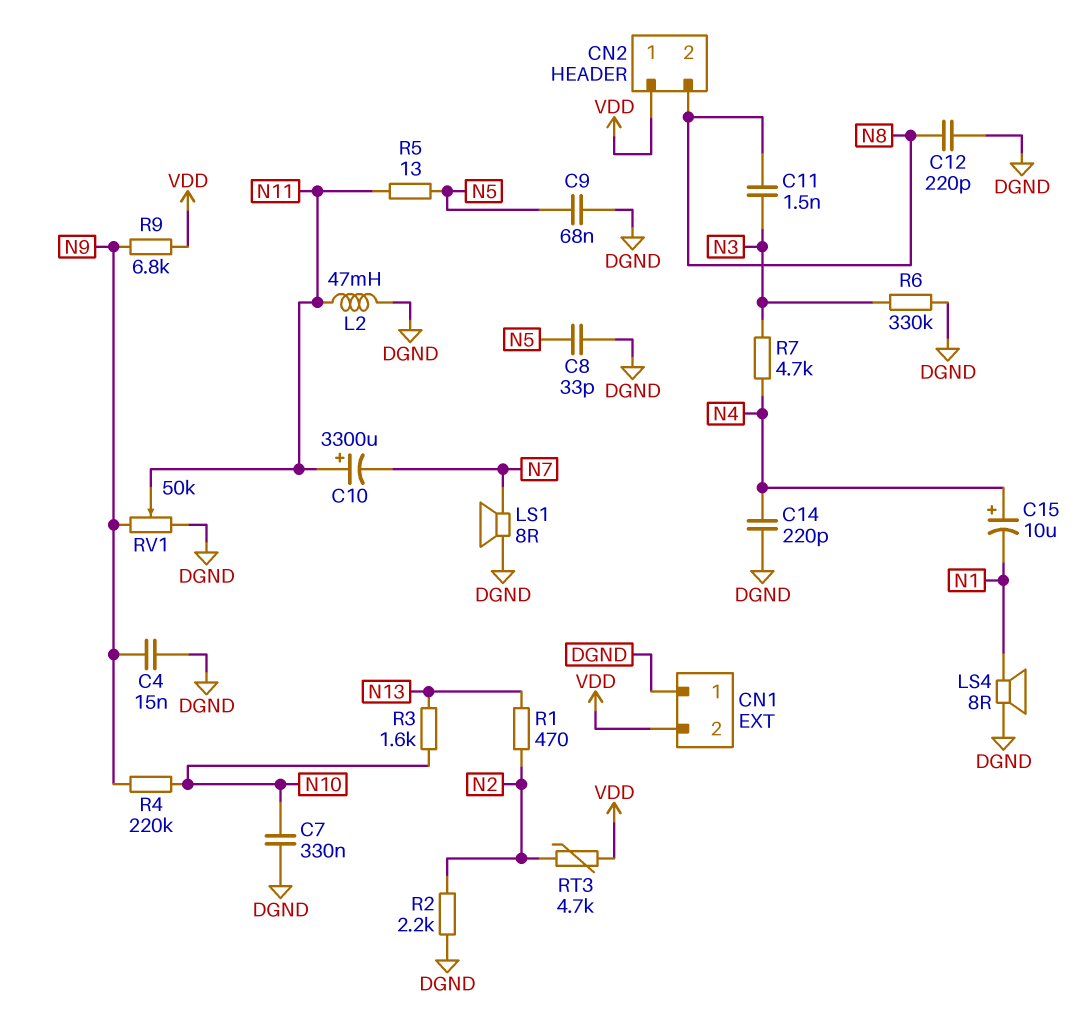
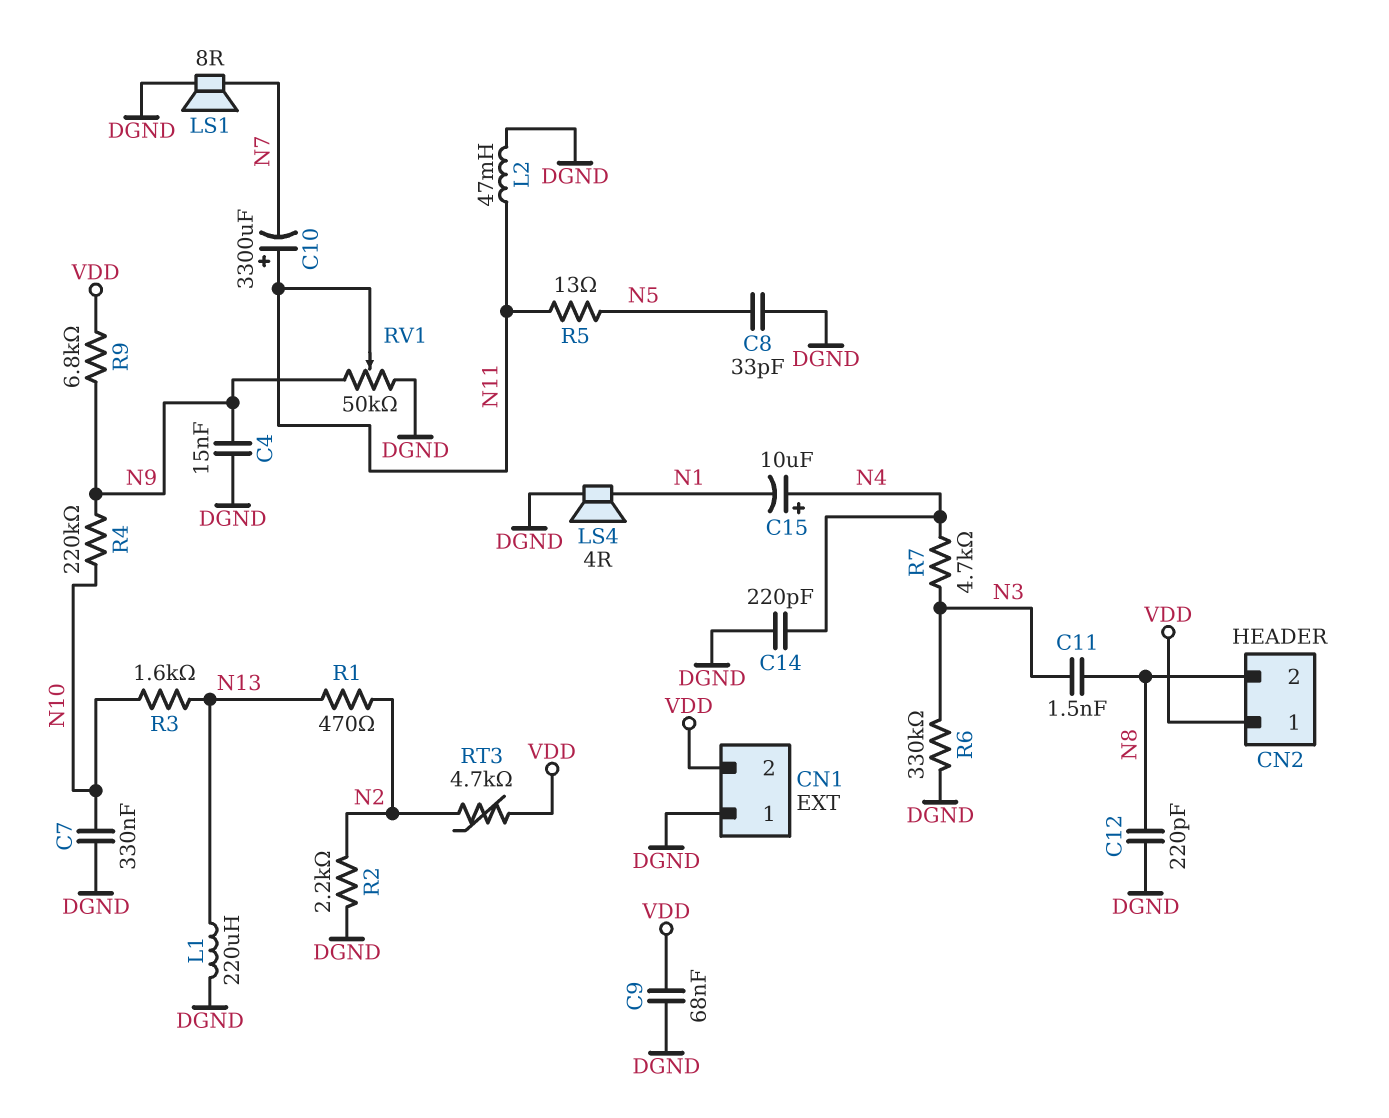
C9: 68nF (DGND, N5) -> 68nF (DGND, VDD)
L1: none -> 220uH (DGND, N13)
LS4: speaker 8R (DGND, N1) -> speaker 4R (DGND, N1)

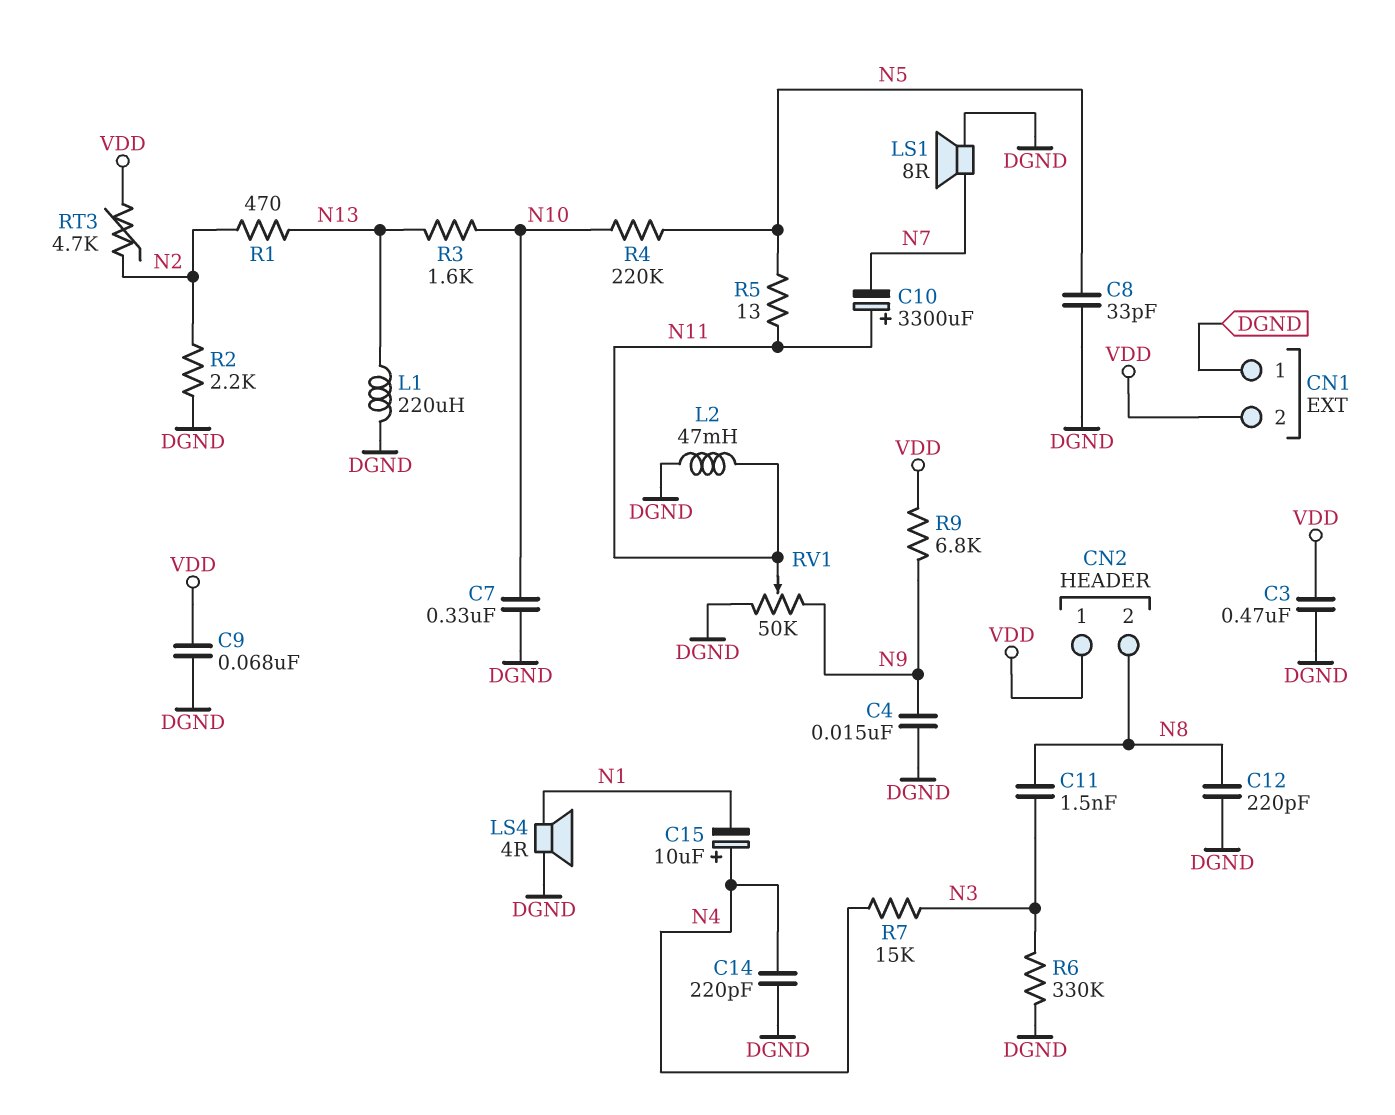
C3: none -> 470nF (DGND, VDD)
R4: 220k (N9, N10) -> 220k (N5, N10)
R7: 4.7k (N3, N4) -> 15k (N3, N4)

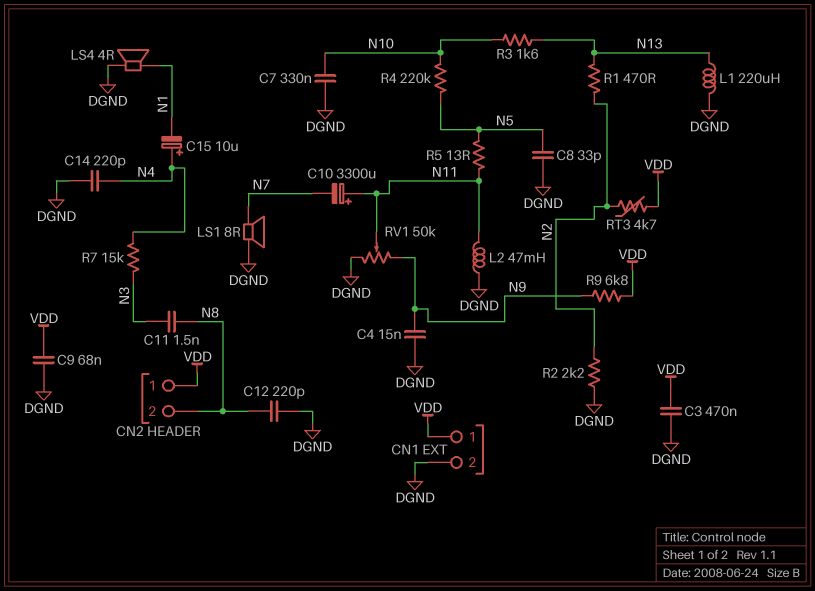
CN1 pin 1: DGND -> VDD
CN1 pin 2: VDD -> DGND
R6: 330k (DGND, N3) -> none

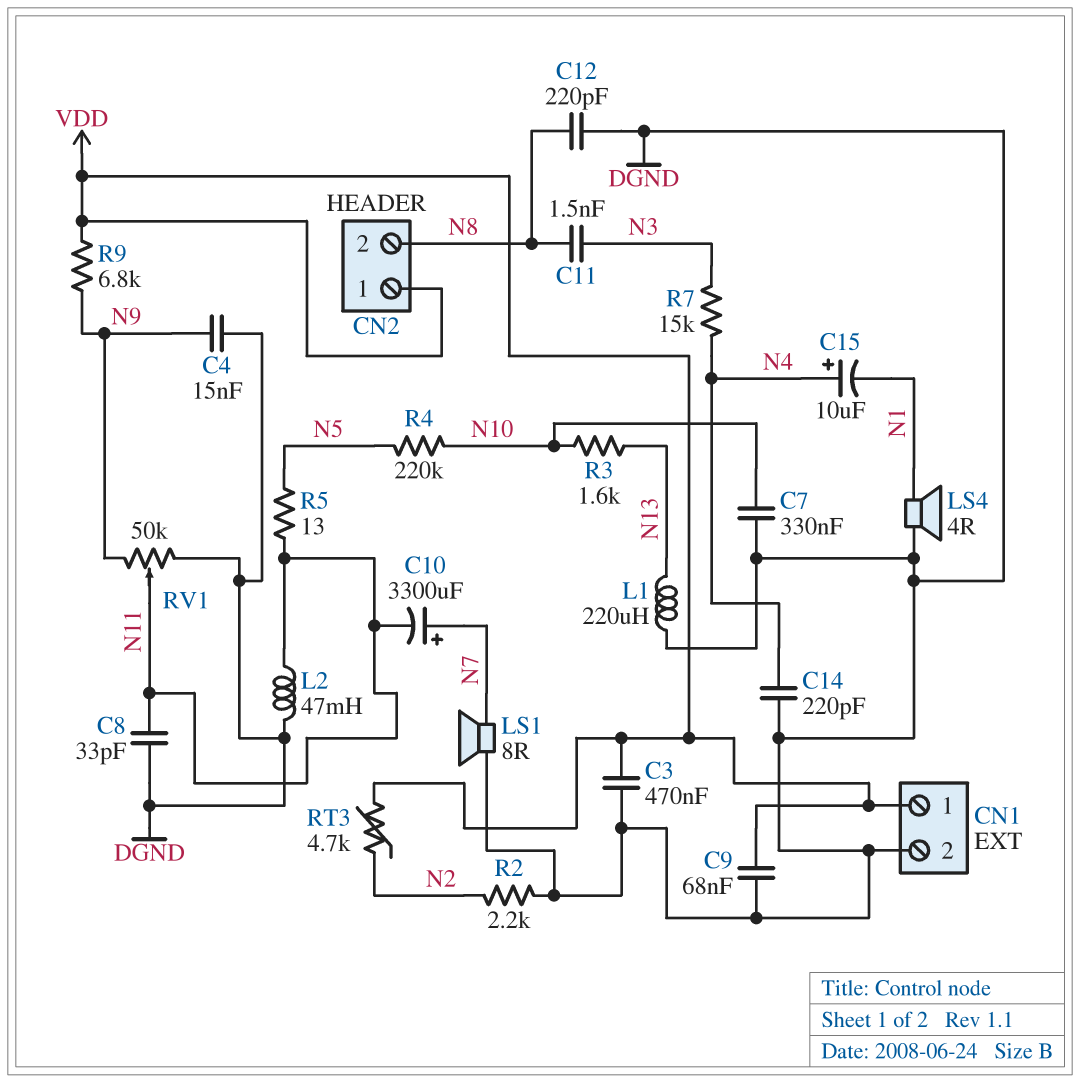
C8: 33pF (DGND, N5) -> 33pF (DGND, N11)
C10: 3300uF (plus N11, minus N7) -> 3300uF (plus N7, minus N11)
R1: 470 (N2, N13) -> none

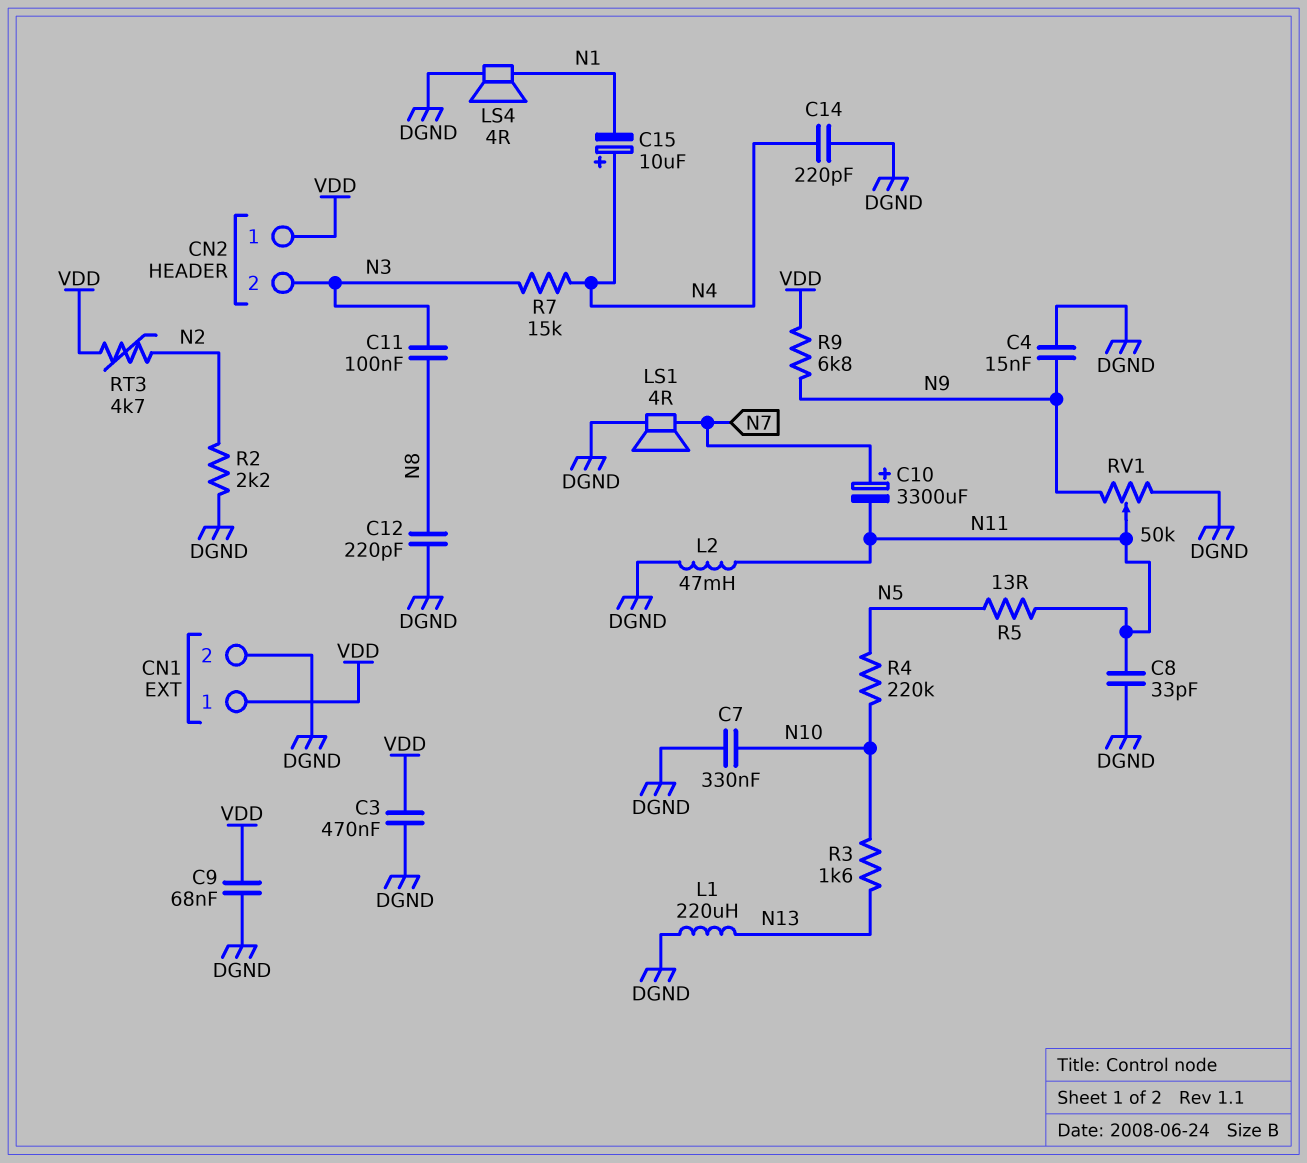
C11: 1.5nF (N3, N8) -> 100nF (N3, N8)
CN2 pin 2: N8 -> N3
LS1: speaker 8R (DGND, N7) -> speaker 4R (DGND, N7)

